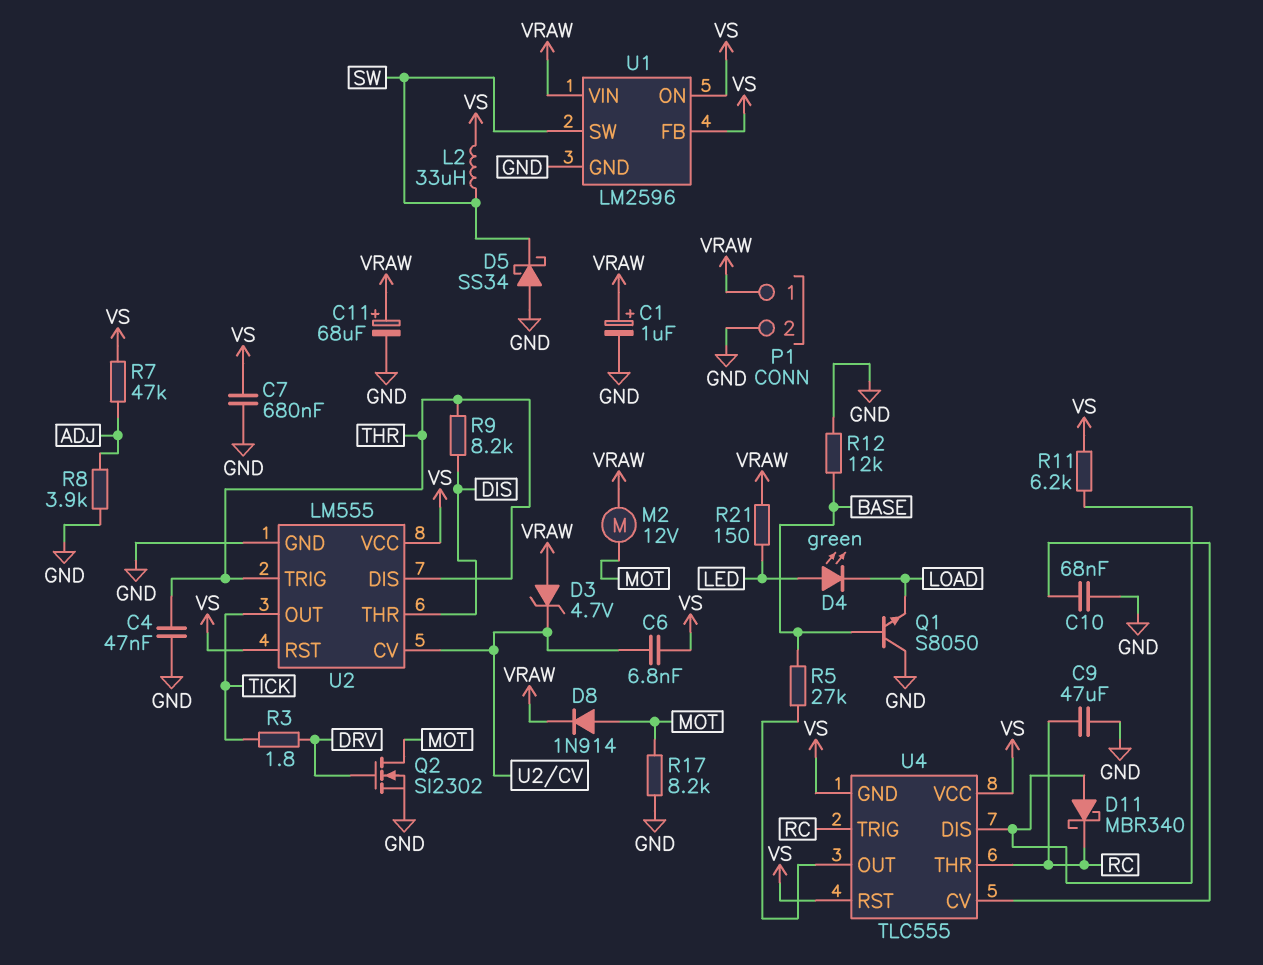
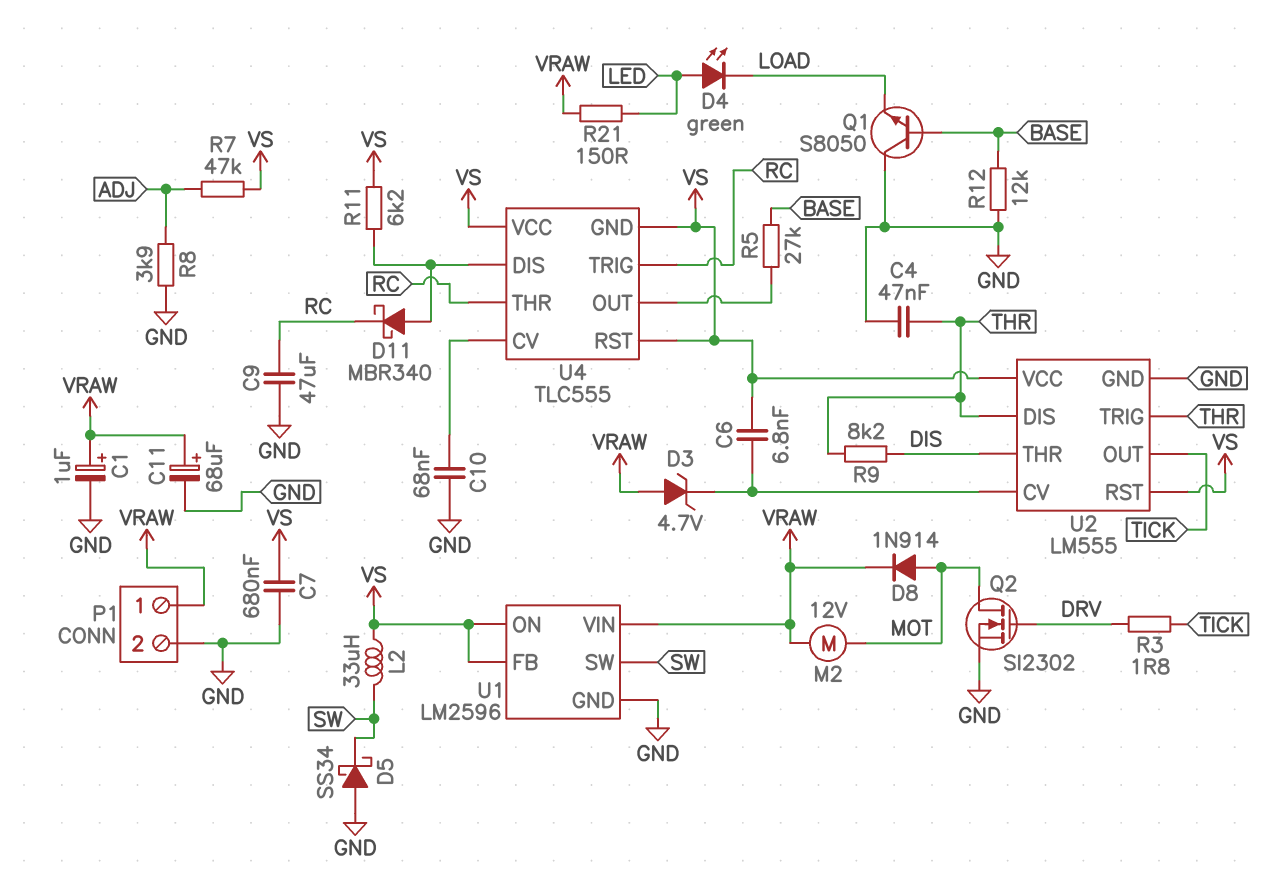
R17: 8.2k (GND, MOT) -> none

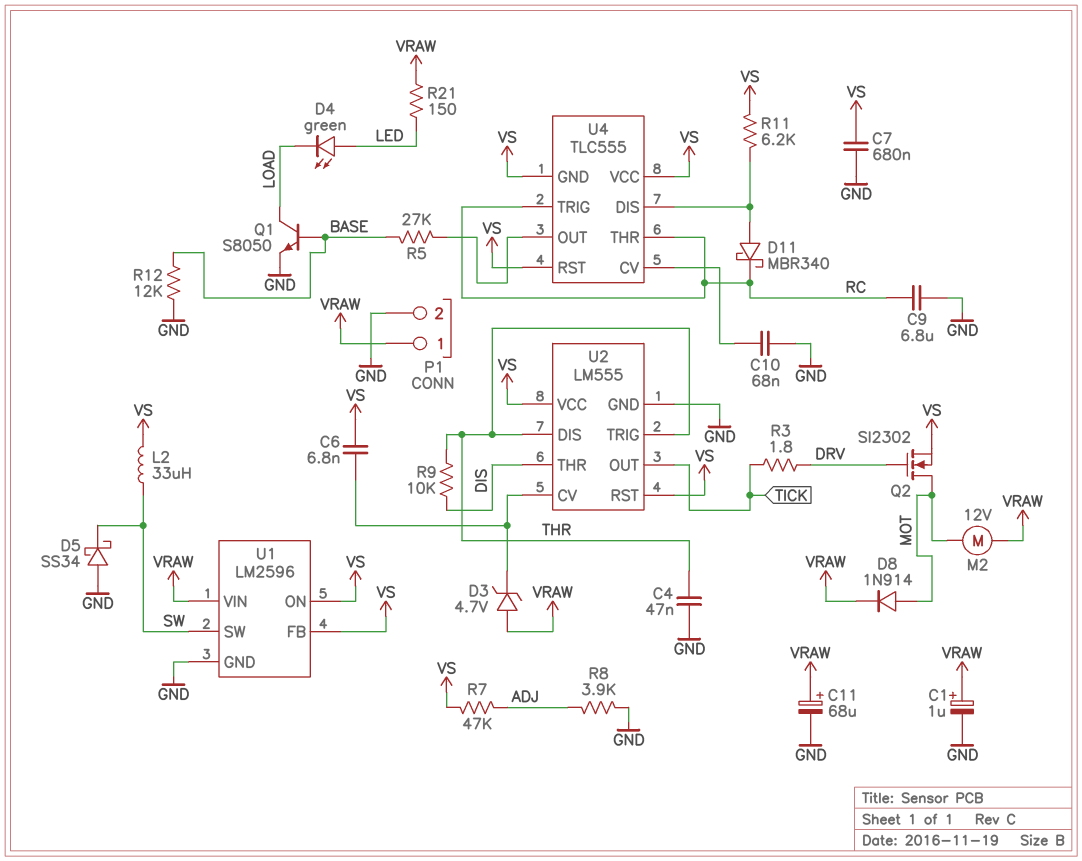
C9: 47uF (GND, RC) -> 6.8uF (GND, RC)
Q1: NPN S8050 (B BASE, C GND, E LOAD) -> NPN S8050 (B BASE, C LOAD, E GND)
Q2: NMOS SI2302 (G DRV, D MOT, S GND) -> NMOS SI2302 (G DRV, D MOT, S VS)
R9: 8.2k (DIS, THR) -> 10k (DIS, THR)

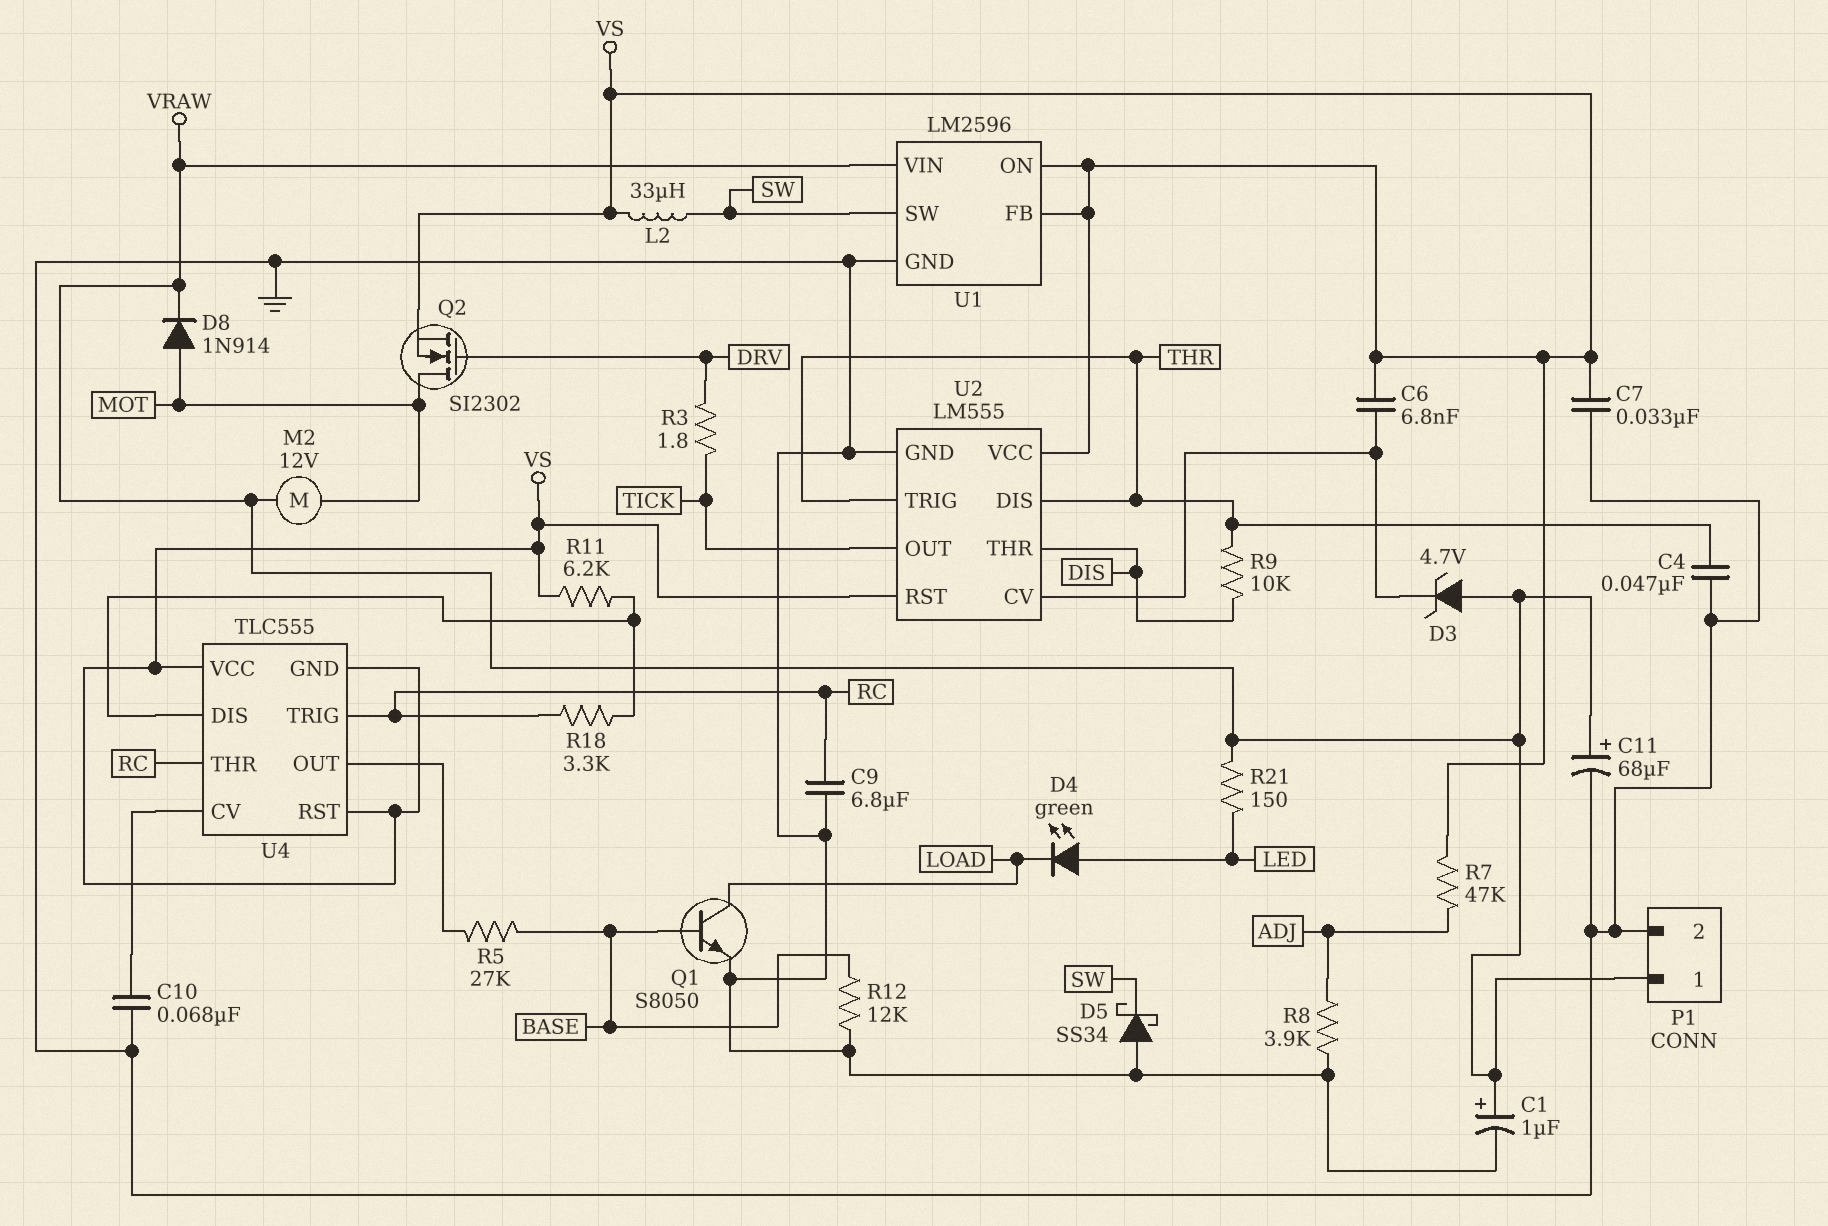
C7: 680nF (GND, VS) -> 33nF (GND, VS)
D11: schottky MBR340 (A U4/DIS, K RC) -> none
R18: none -> 3.3k (RC, U4/DIS)

